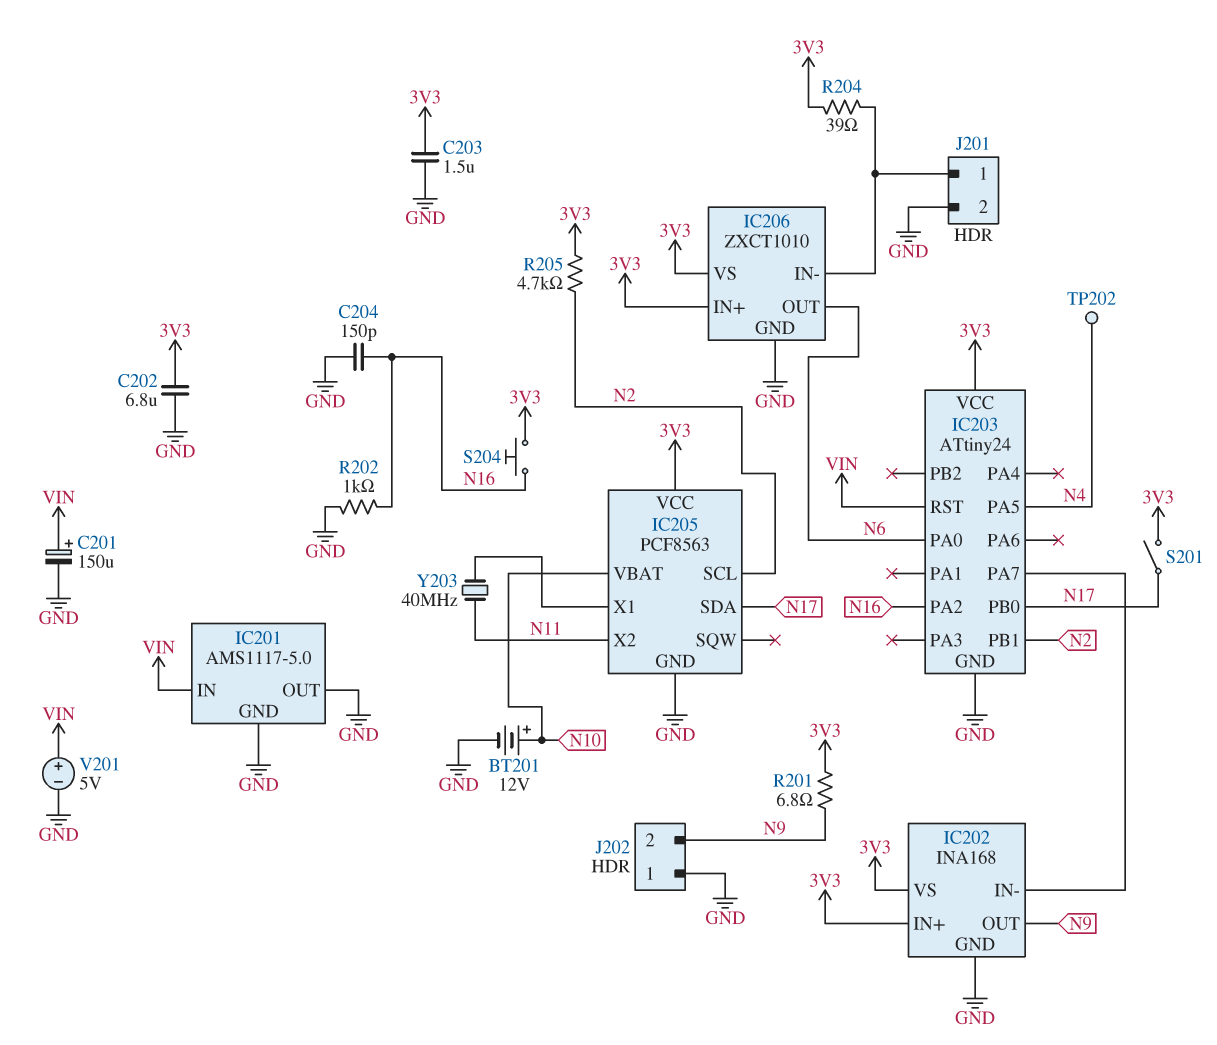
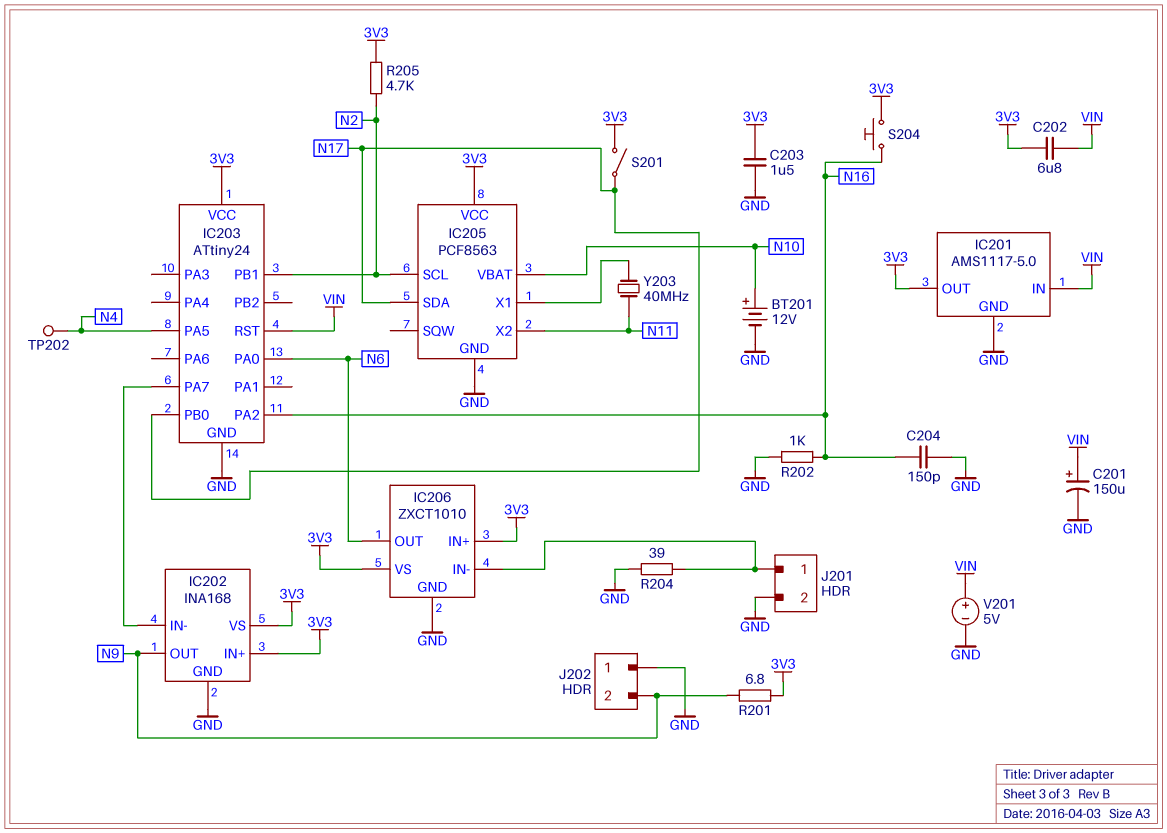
C202: 6.8uF (3V3, GND) -> 6.8uF (3V3, VIN)
IC201 pin OUT: GND -> 3V3
R204: 39 (3V3, IC206/IN-) -> 39 (GND, IC206/IN-)

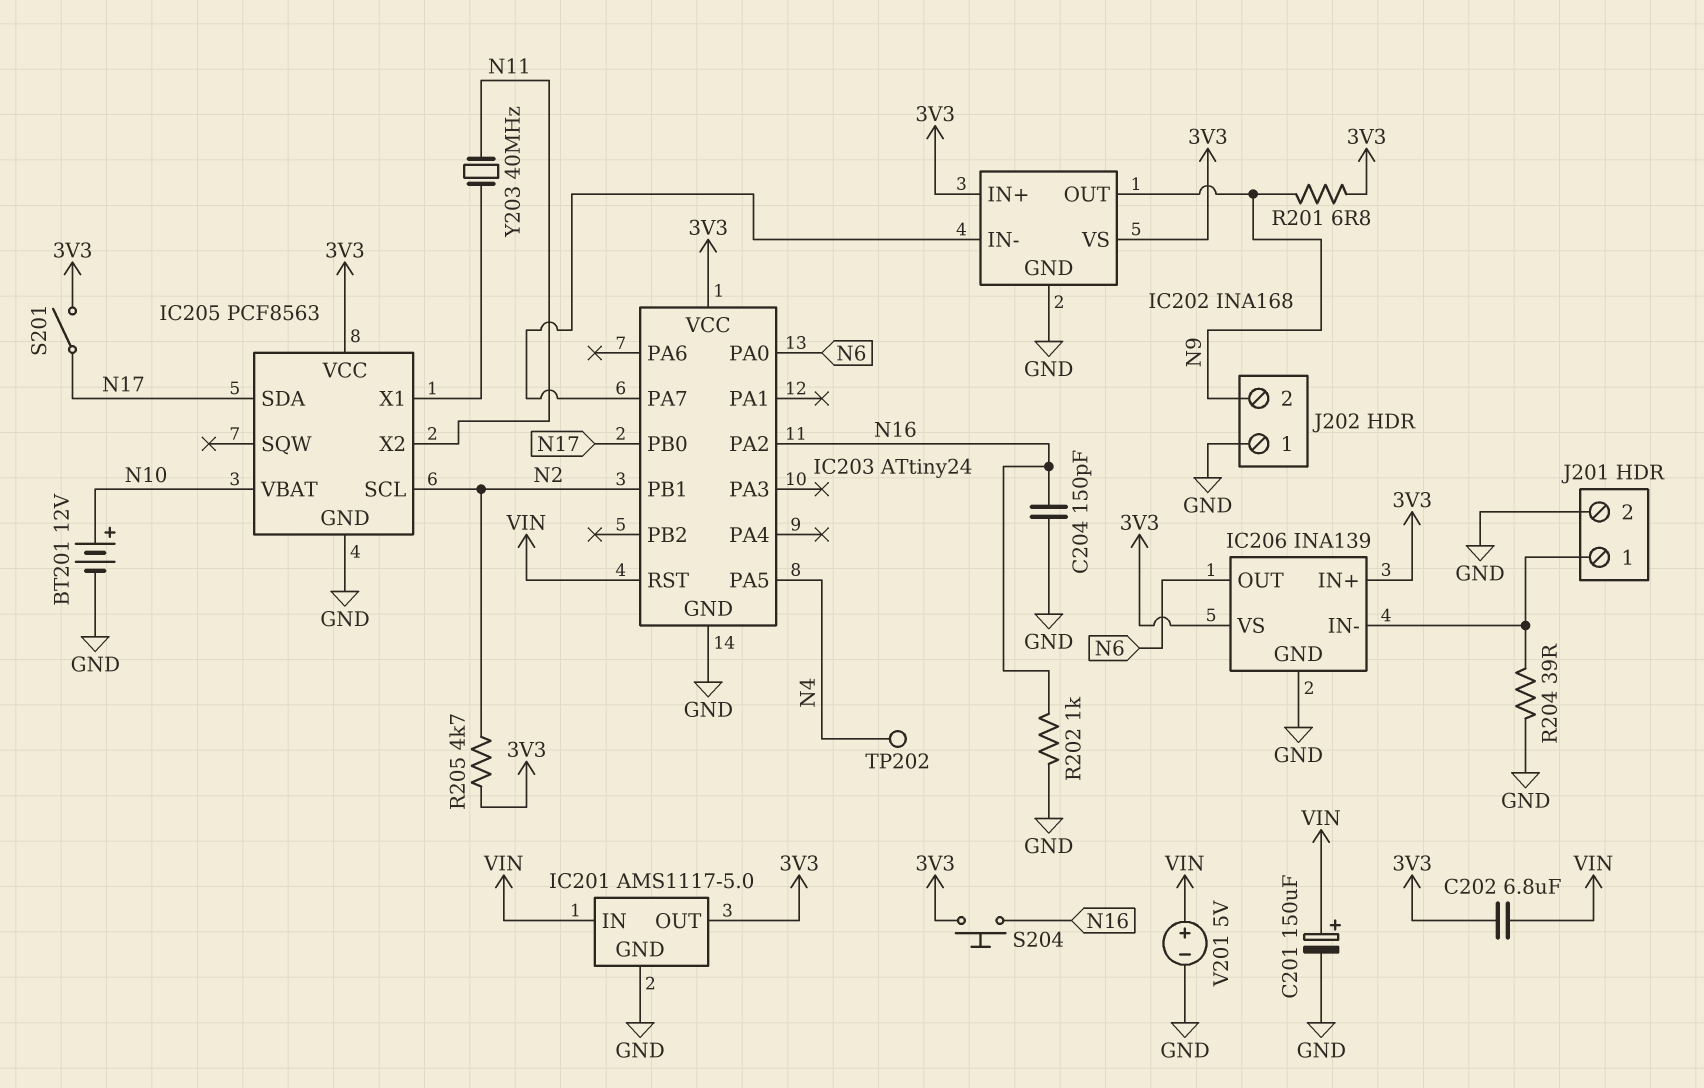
C203: 1.5uF (3V3, GND) -> none
IC206: ZXCT1010 -> INA139

